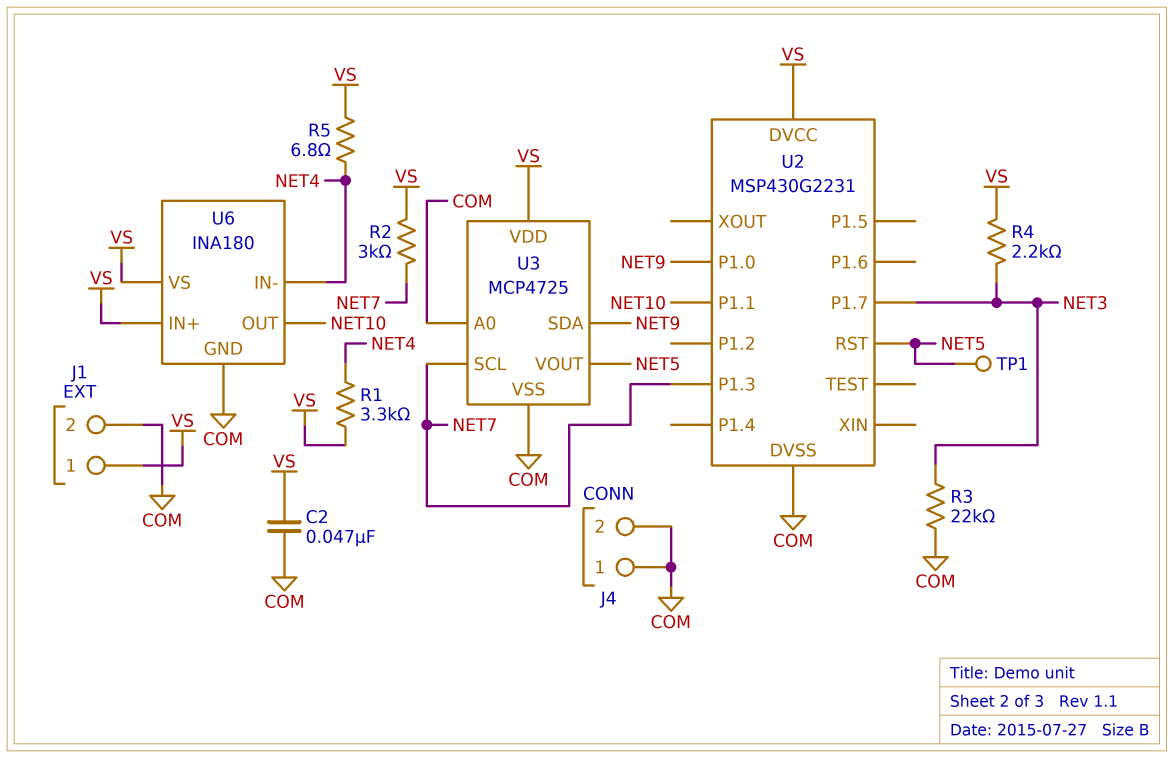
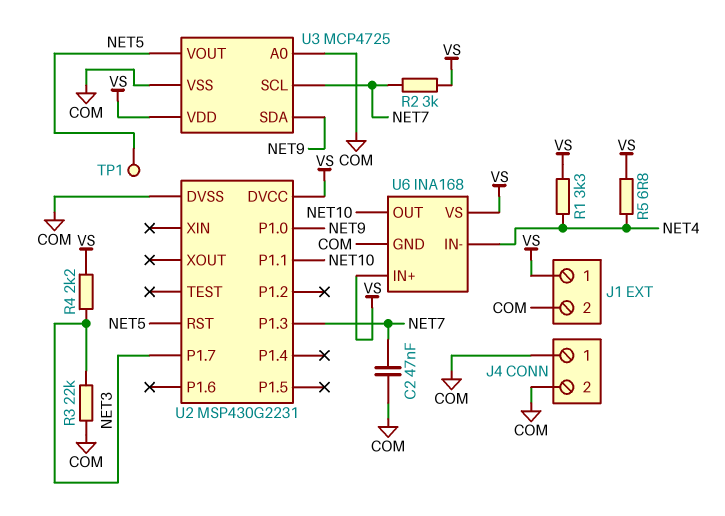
C2: 47nF (COM, VS) -> 47nF (COM, NET7)
U6: INA180 -> INA168

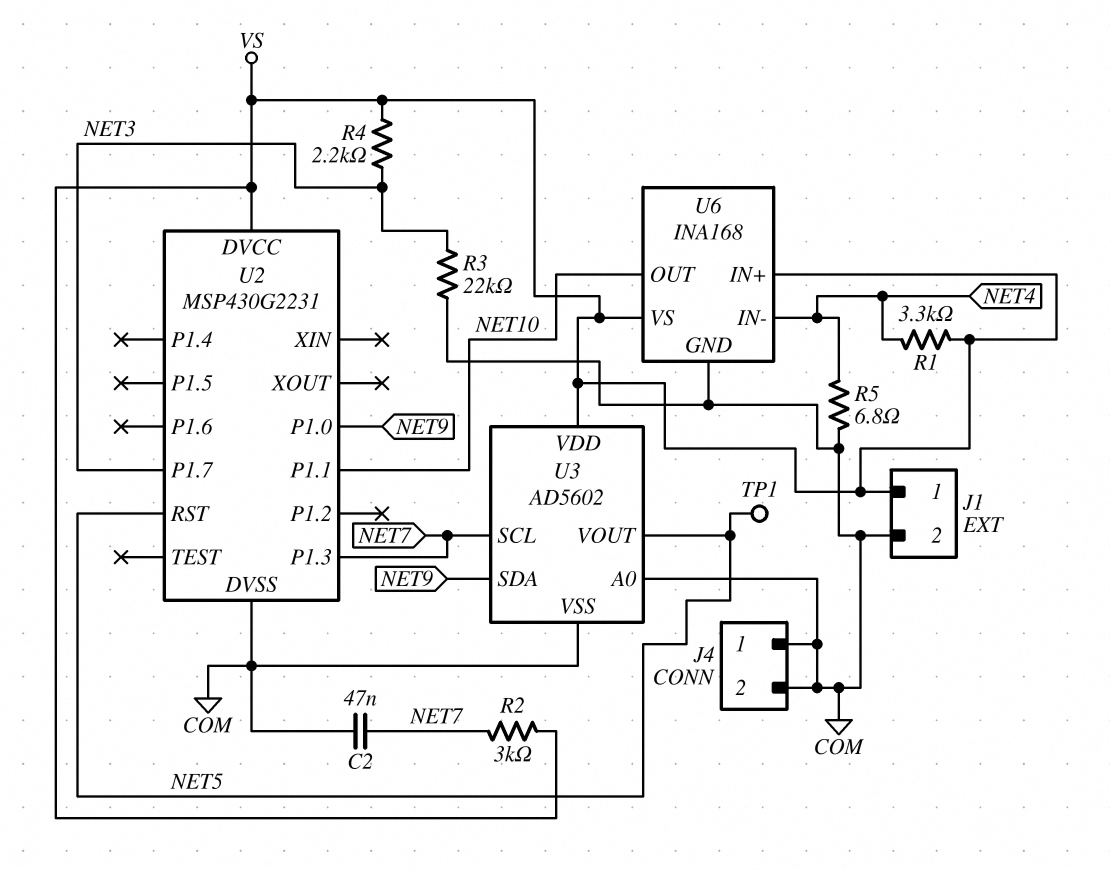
R5: 6.8 (NET4, VS) -> 6.8 (COM, NET4)
U3: MCP4725 -> AD5602

